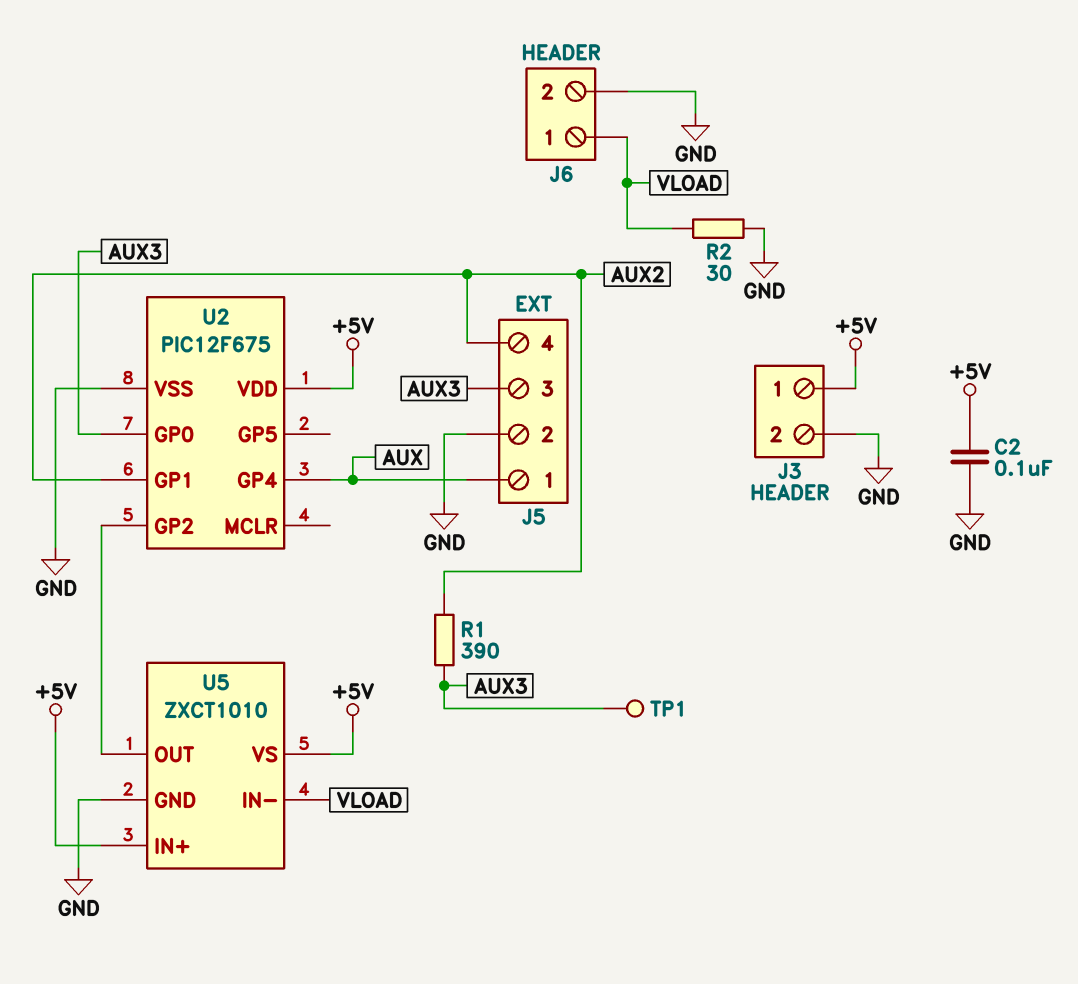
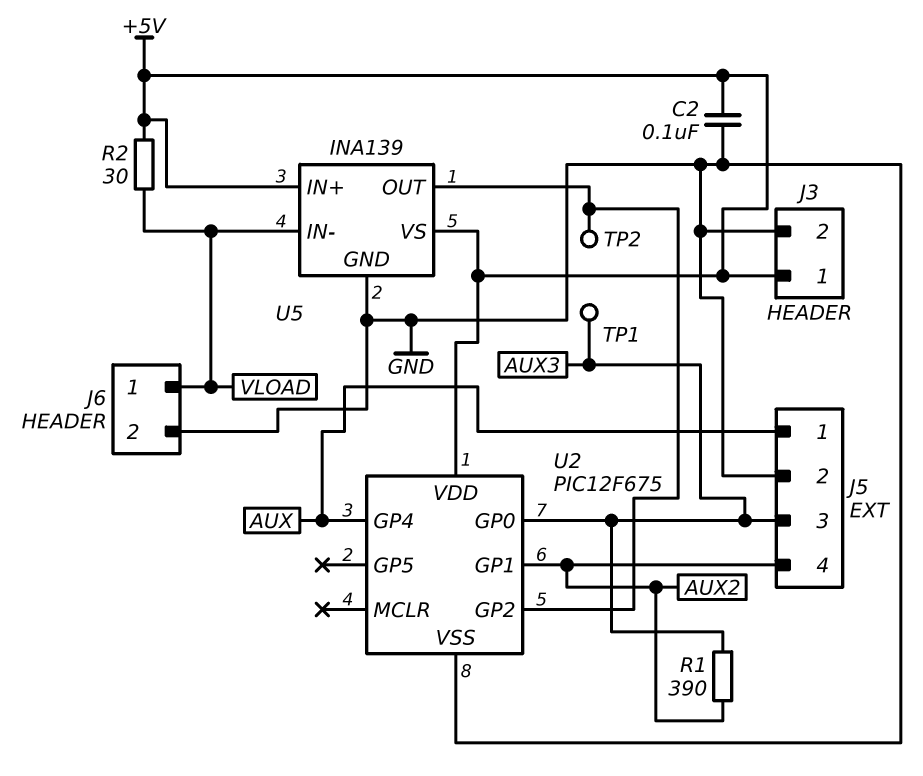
R2: 30 (GND, VLOAD) -> 30 (+5V, VLOAD)
TP2: none -> test point (U2/GP2)
U5: ZXCT1010 -> INA139

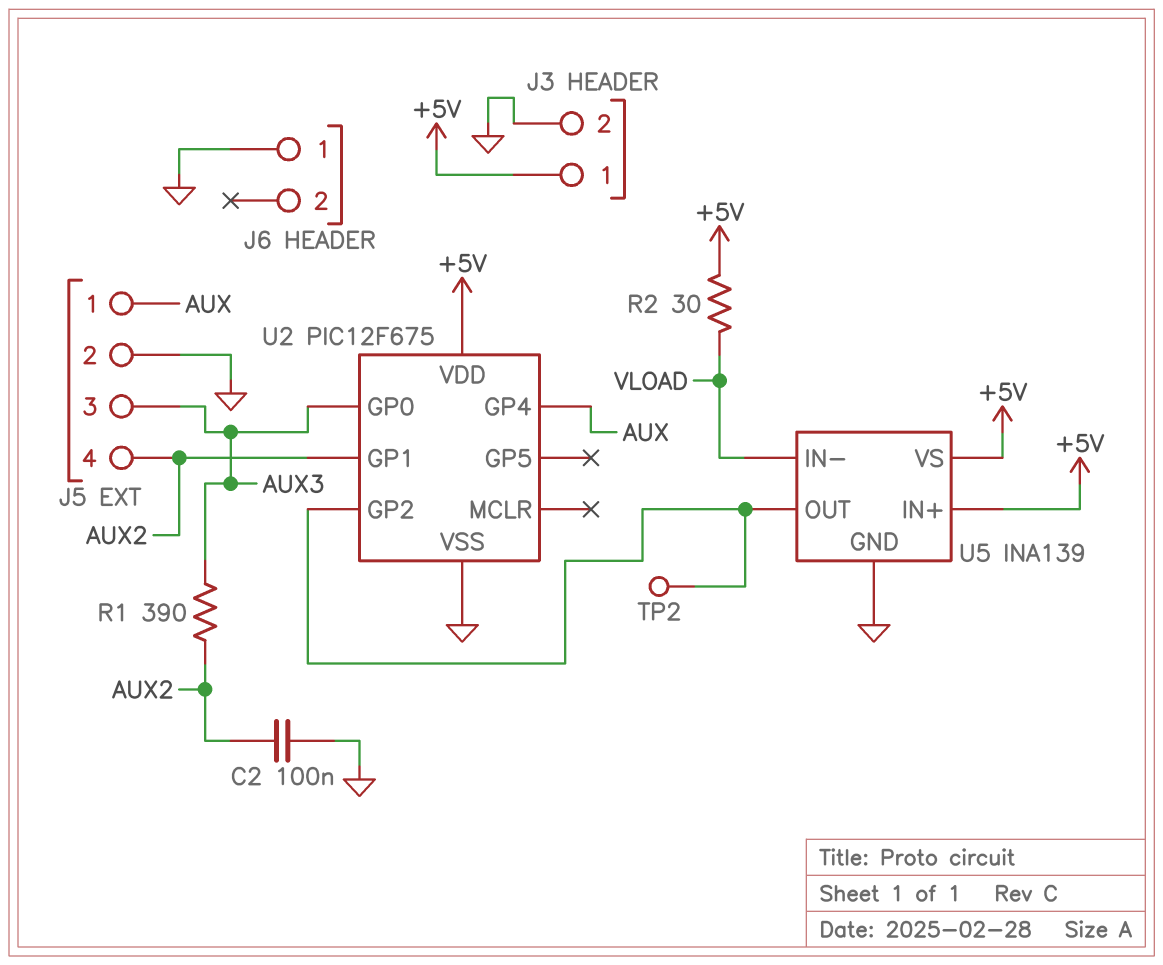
C2: 100nF (+5V, GND) -> 100nF (AUX2, GND)
J6 pin 1: VLOAD -> GND
J6 pin 2: GND -> none
TP1: test point (AUX3) -> none

